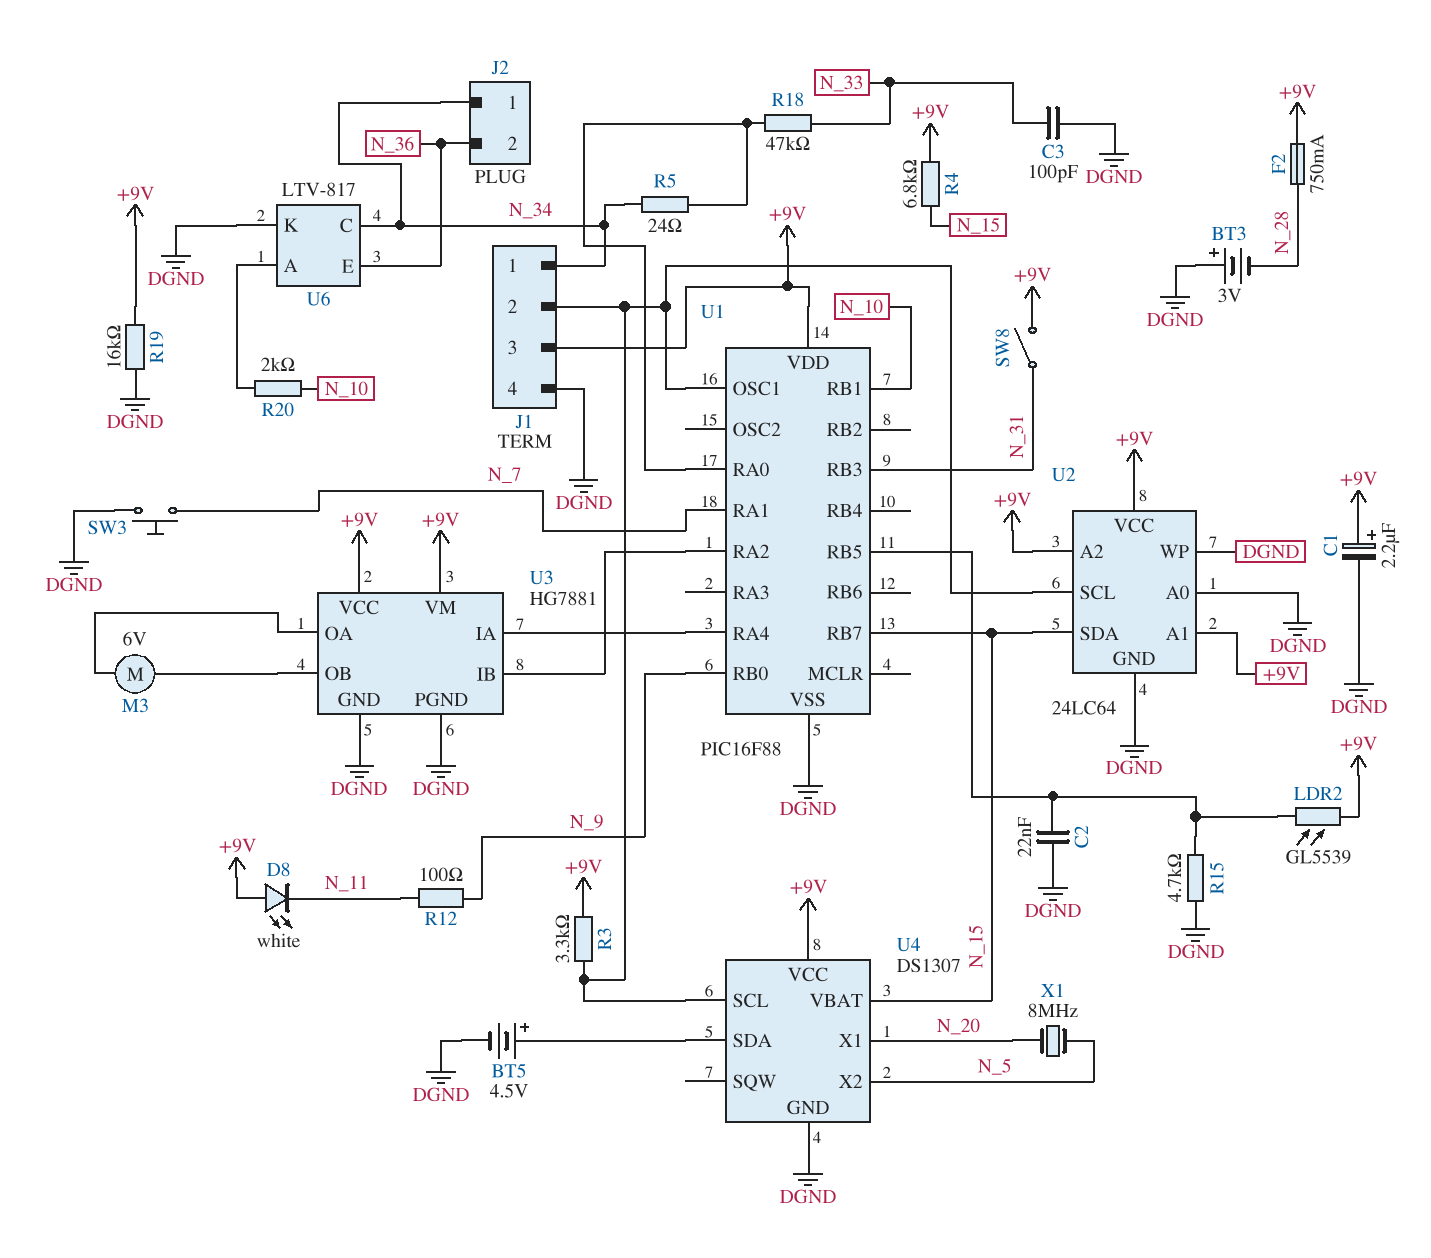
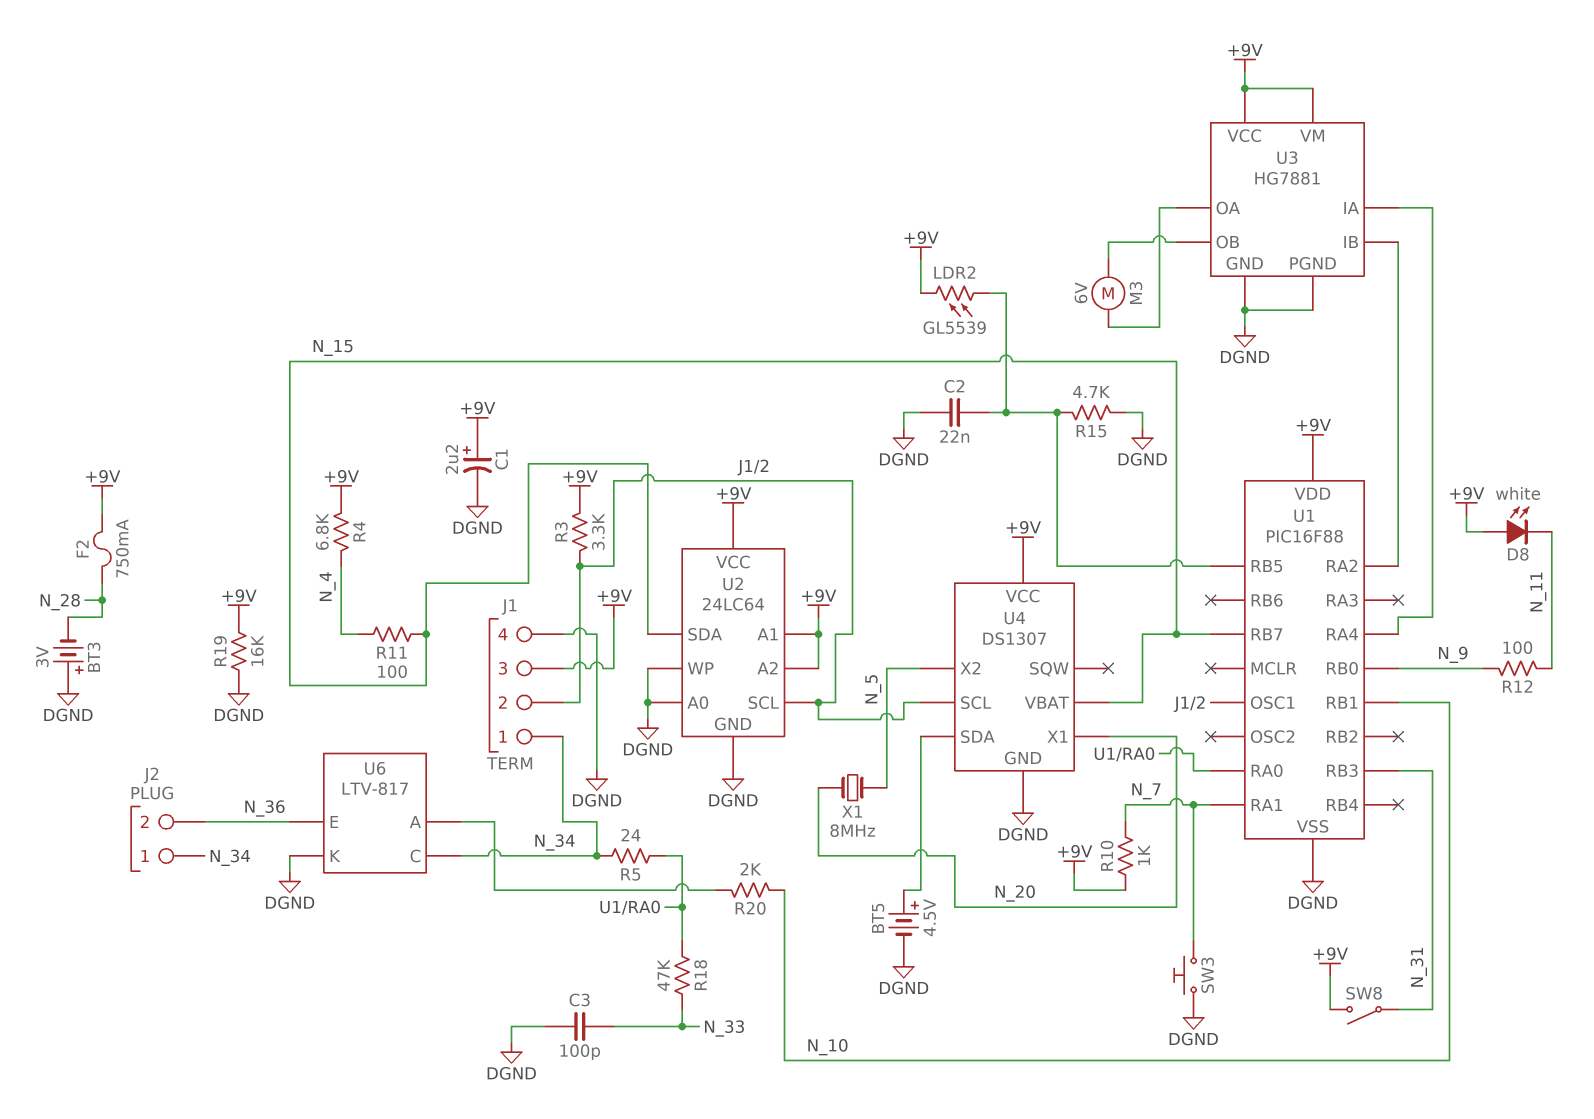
R4: 6.8k (+9V, N_15) -> 6.8k (+9V, N_4)
R10: none -> 1k (+9V, N_7)
R11: none -> 100 (N_4, N_15)

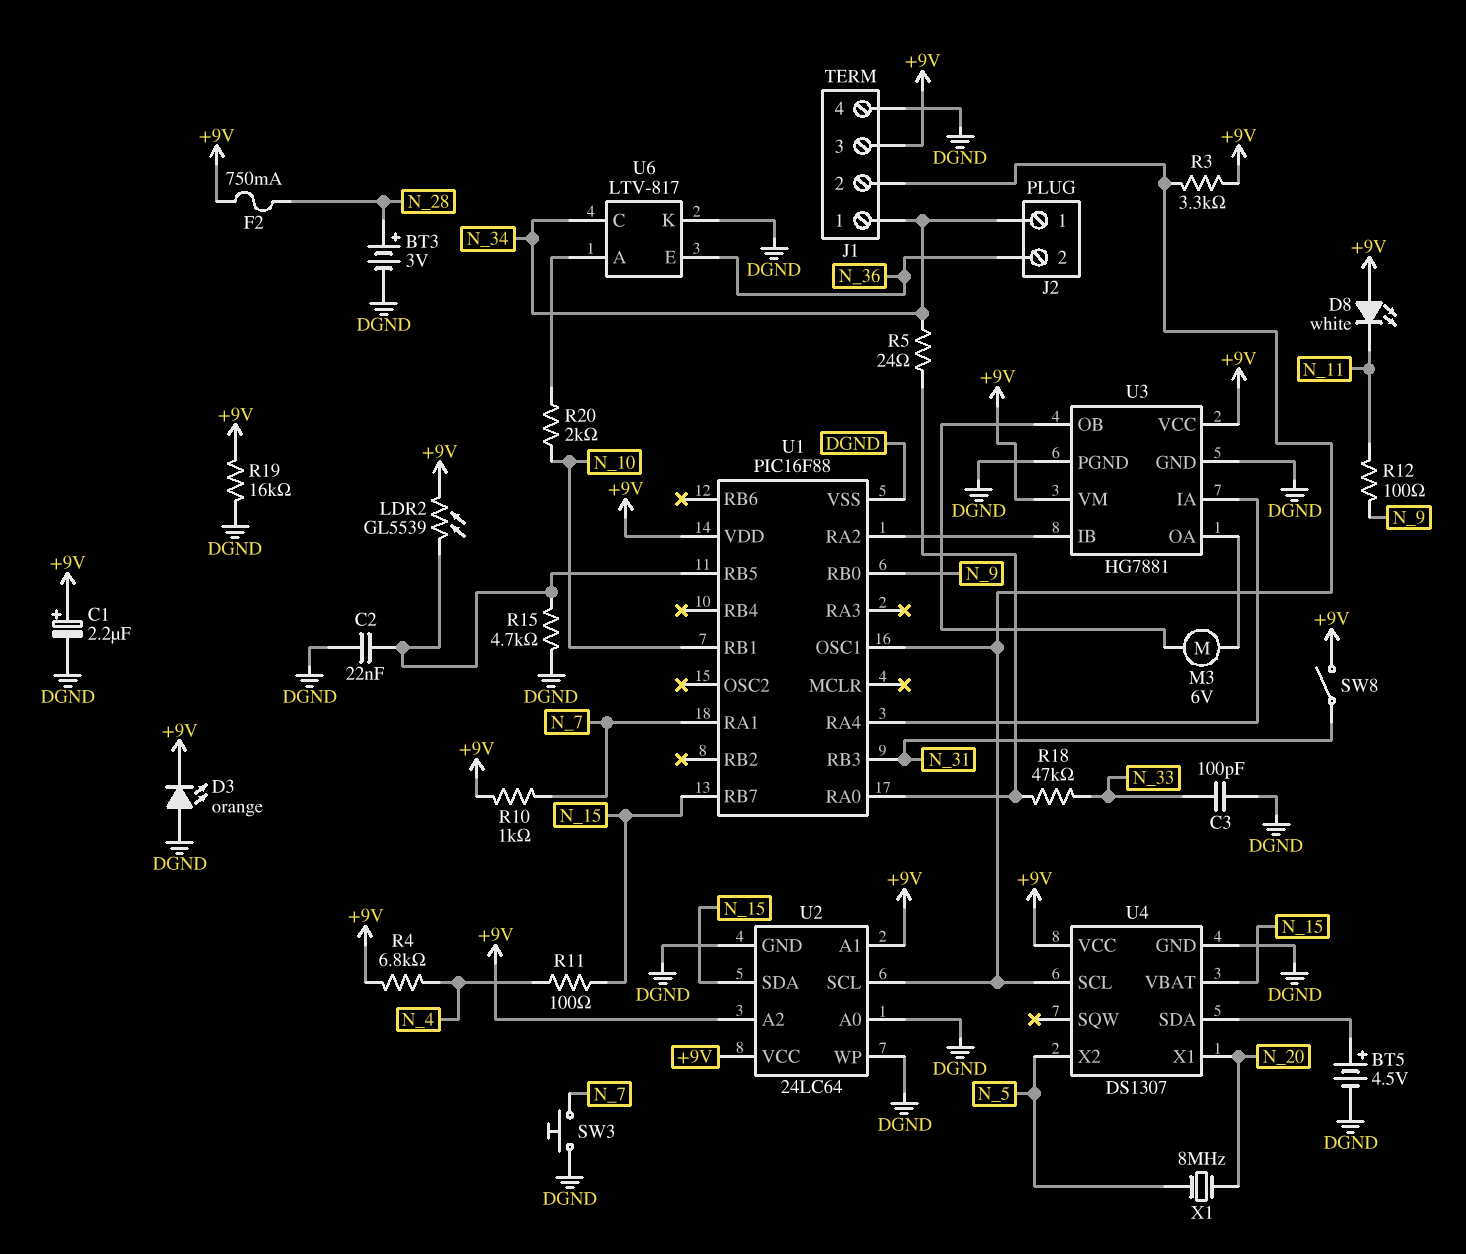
BT3: 3V (plus DGND, minus N_28) -> 3V (plus N_28, minus DGND)
D3: none -> LED orange (A DGND, K +9V)

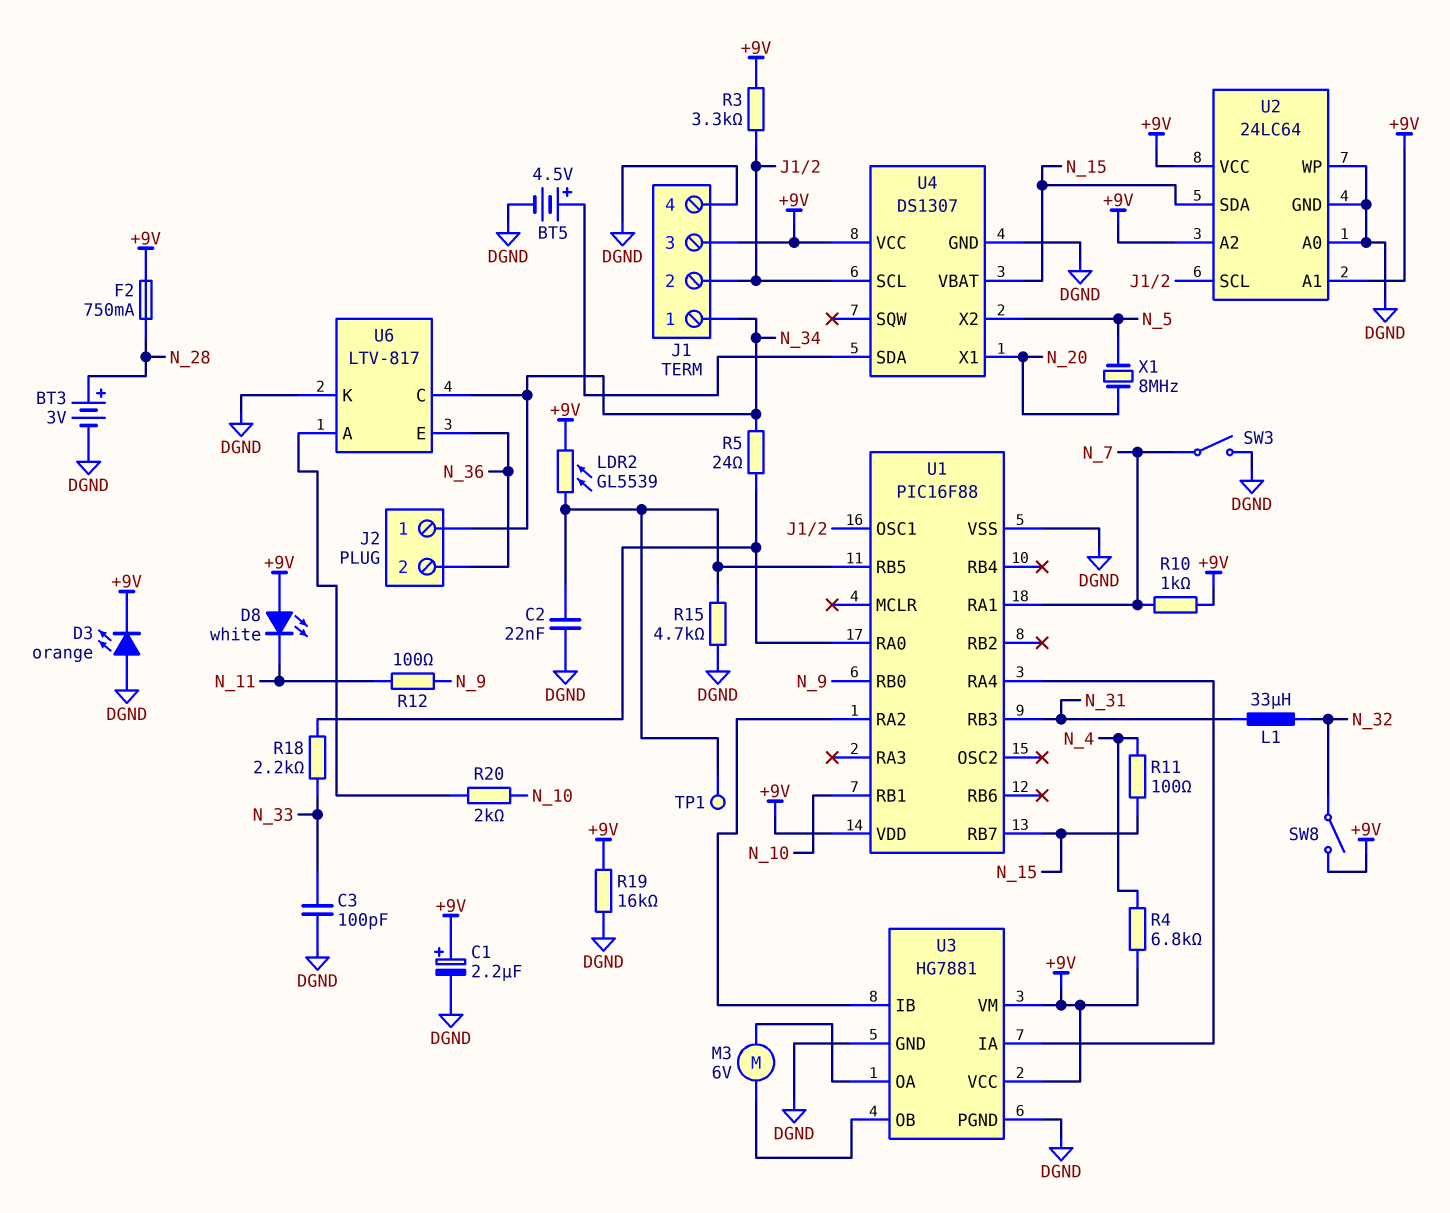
L1: none -> 33uH (N_31, N_32)
R18: 47k (N_33, U1/RA0) -> 2.2k (N_33, U1/RA0)
SW3: button (DGND, N_7) -> switch (DGND, N_7)
SW8: switch (+9V, N_31) -> switch (+9V, N_32)
TP1: none -> test point (U1/RB5)

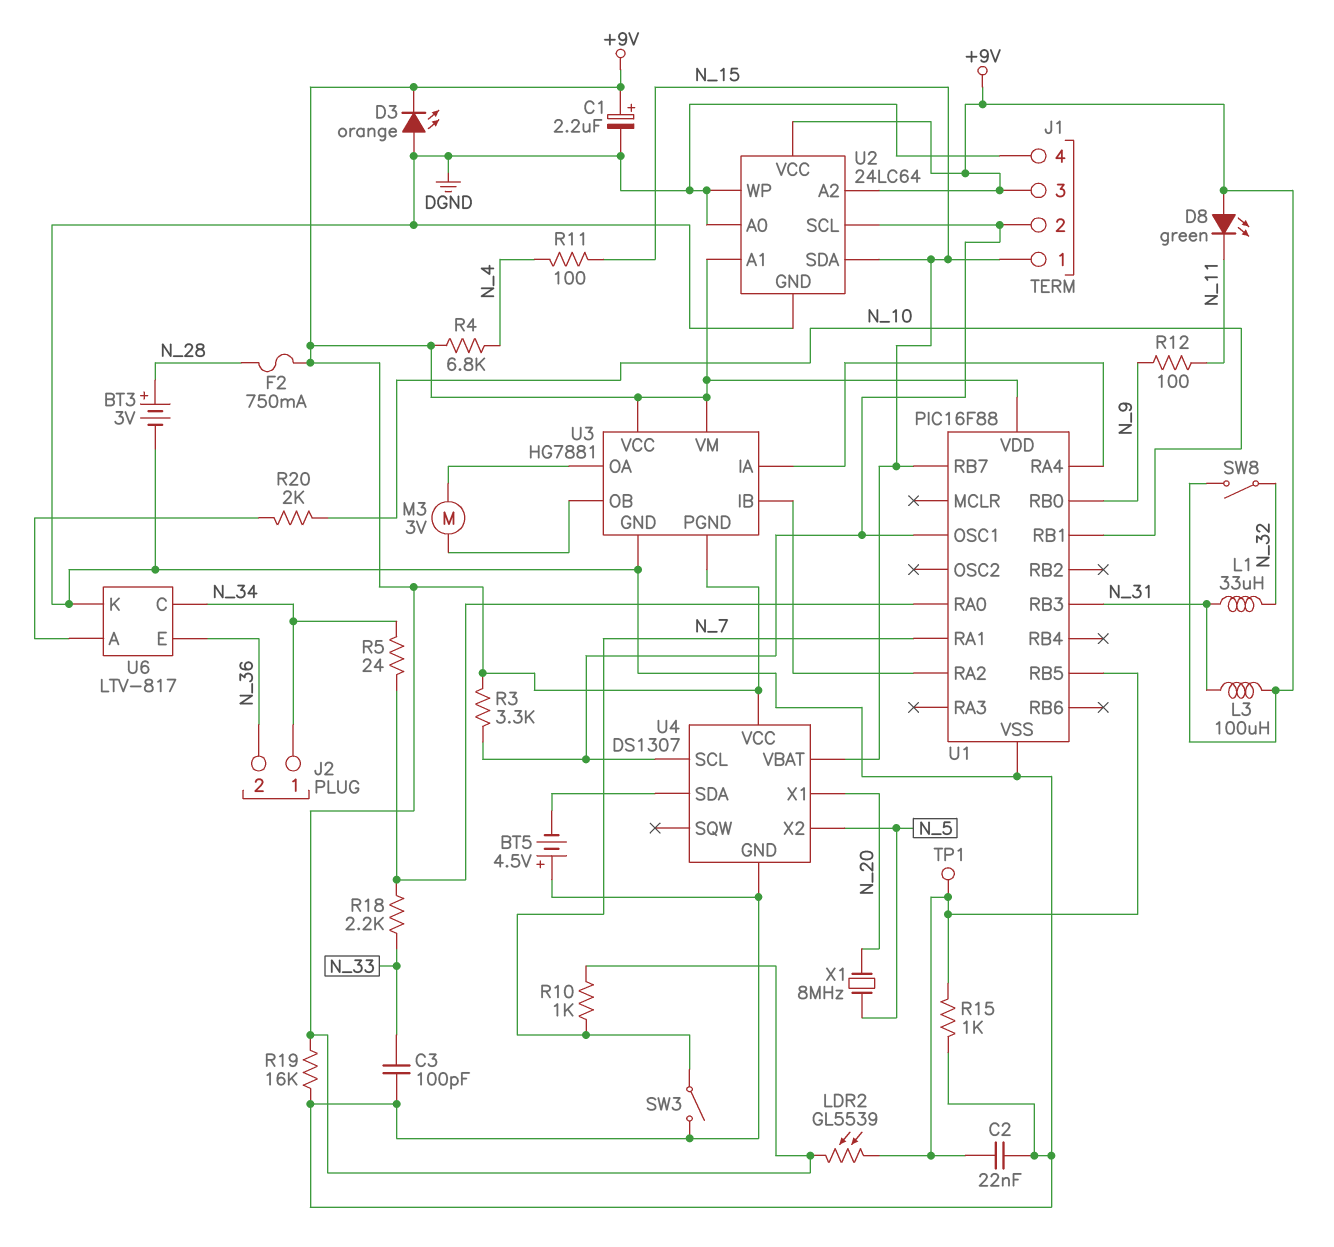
BT5: 4.5V (plus U4/SDA, minus DGND) -> 4.5V (plus DGND, minus U4/SDA)
D8: LED white (A +9V, K N_11) -> LED green (A +9V, K N_11)
J1 pin 1: N_34 -> N_15
L3: none -> 100uH (+9V, N_31)
M3: motor 6V (U3/OA, U3/OB) -> motor 3V (U3/OA, U3/OB)
R15: 4.7k (DGND, U1/RB5) -> 1k (DGND, U1/RB5)
U3 pin PGND: DGND -> +9V

